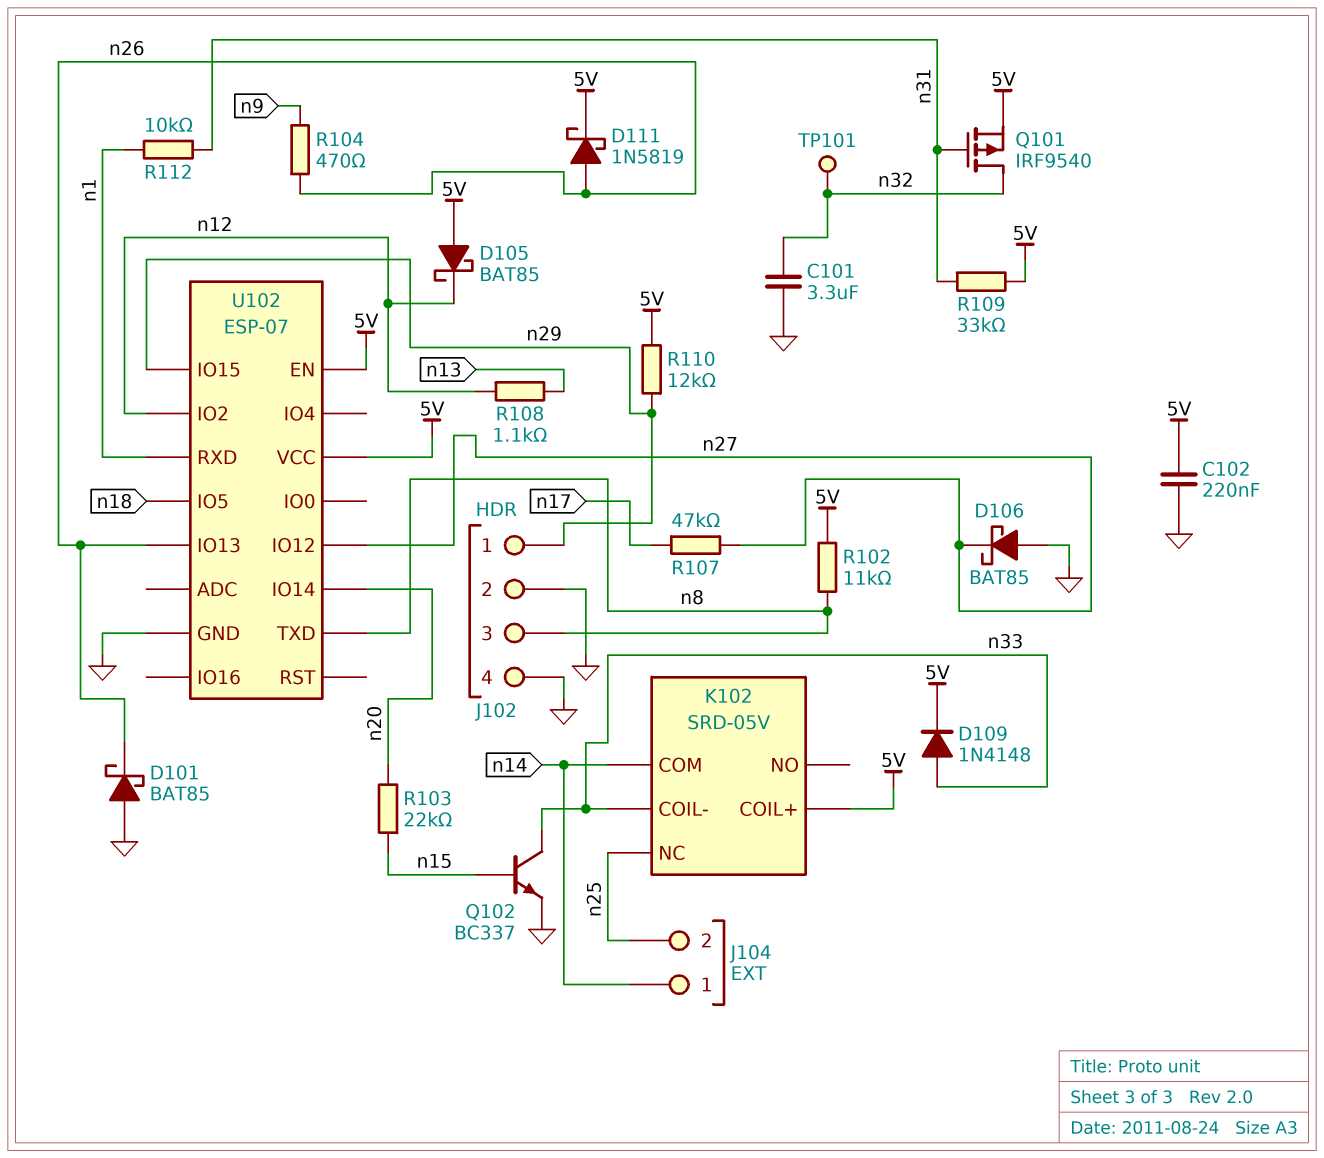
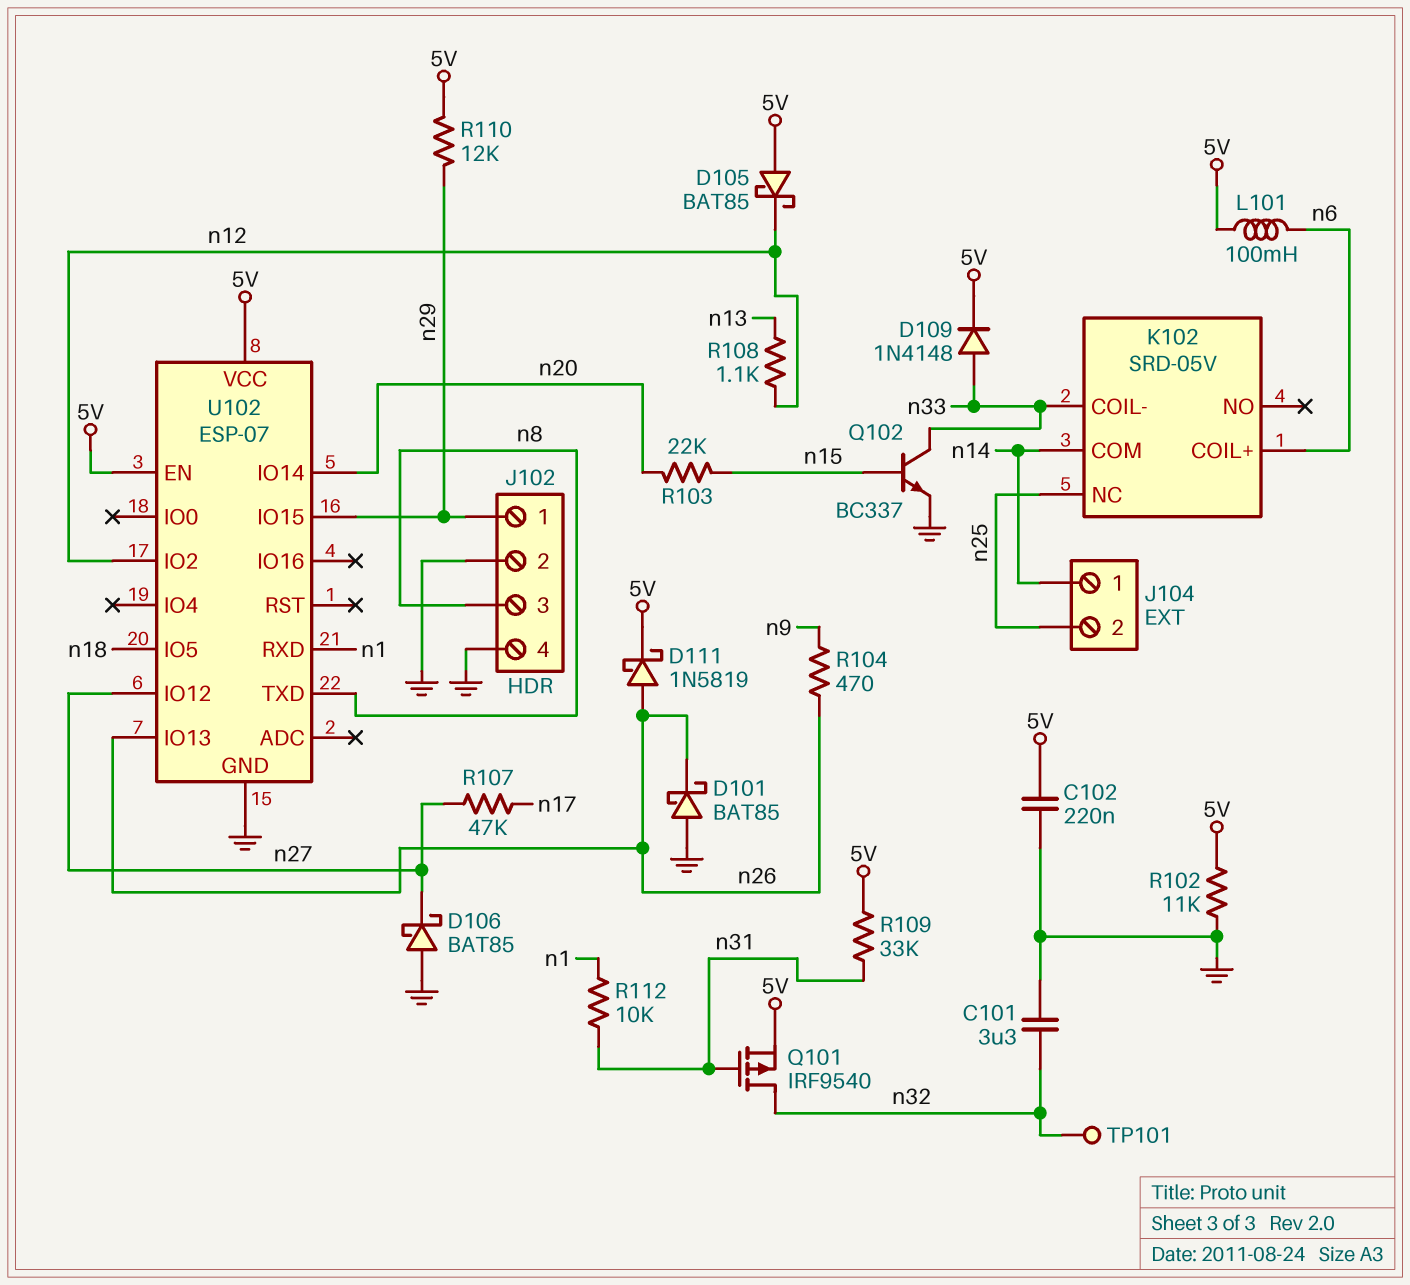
K102 pin COIL+: 5V -> n6
L101: none -> 100mH (5V, n6)
R102: 11k (5V, n8) -> 11k (5V, GND)

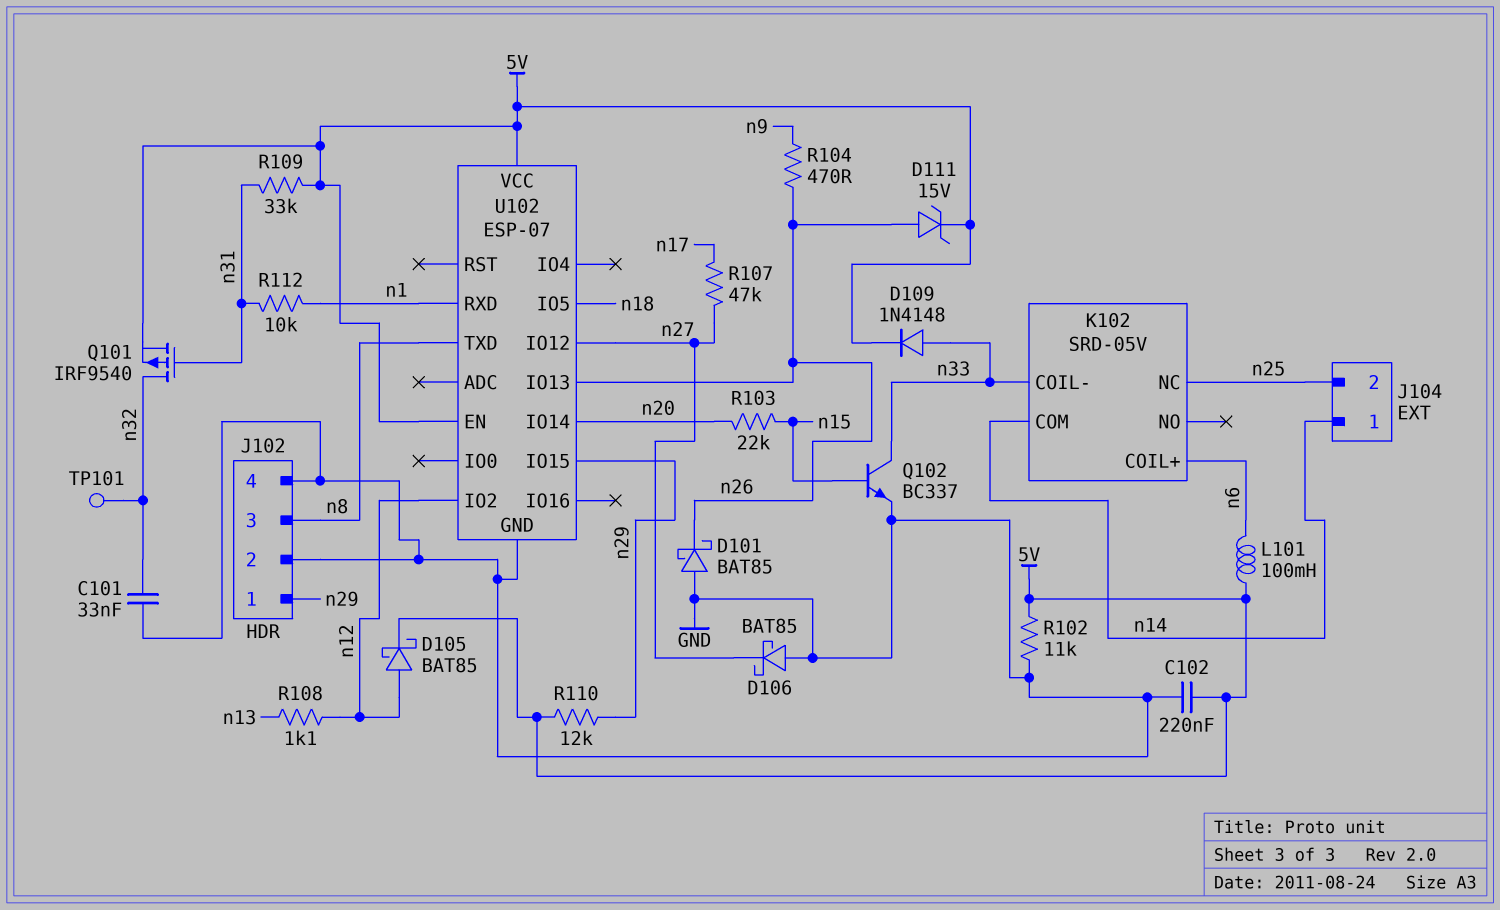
C101: 3.3uF (GND, n32) -> 33nF (GND, n32)
D105: schottky BAT85 (A 5V, K n12) -> schottky BAT85 (A n12, K 5V)
D111: schottky 1N5819 (A n26, K 5V) -> zener 15V (A n26, K 5V)

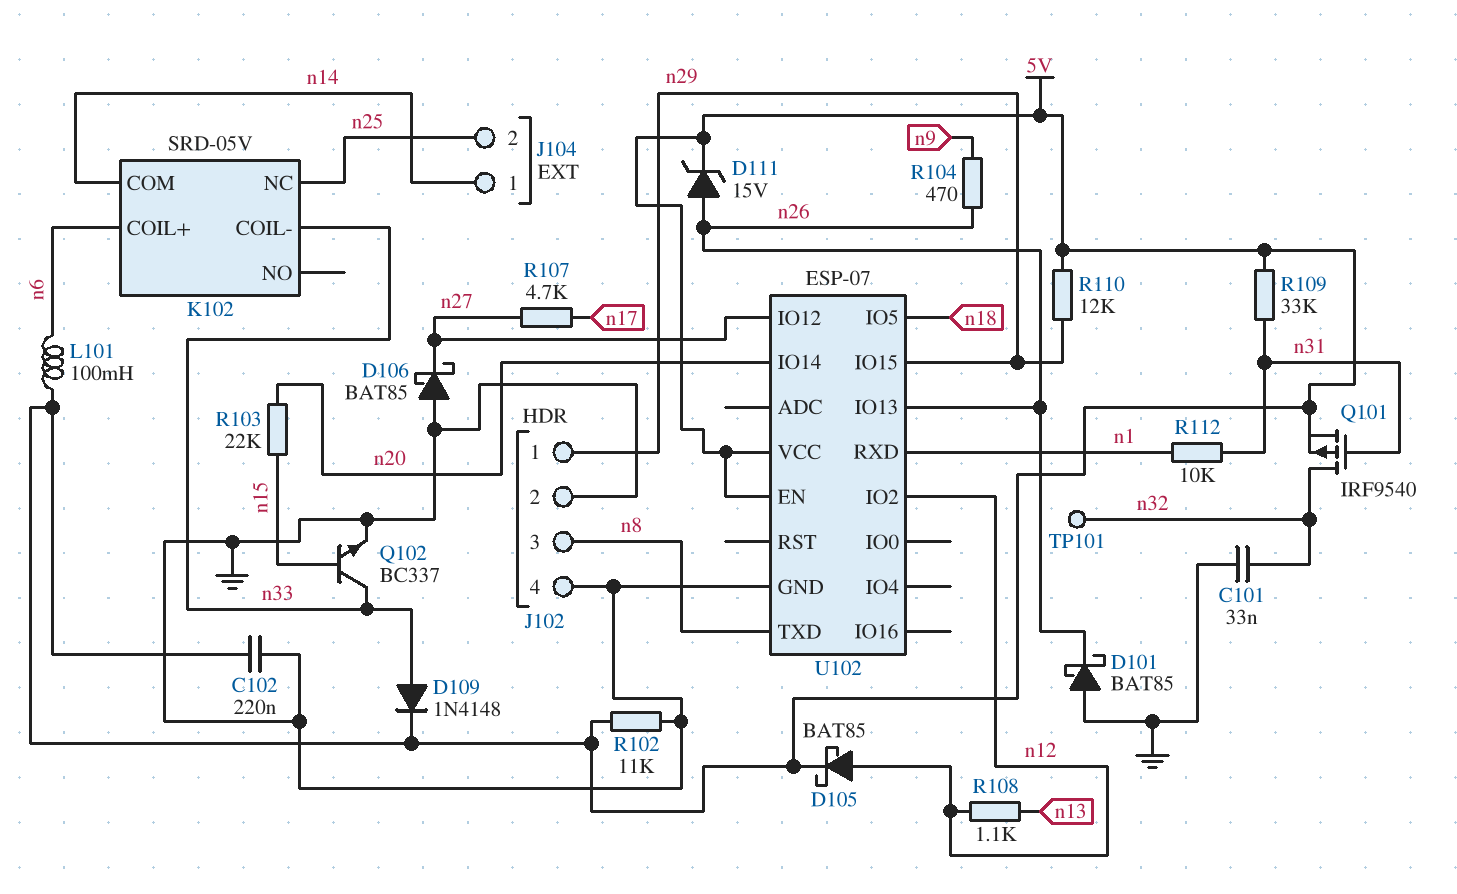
R107: 47k (n17, n27) -> 4.7k (n17, n27)

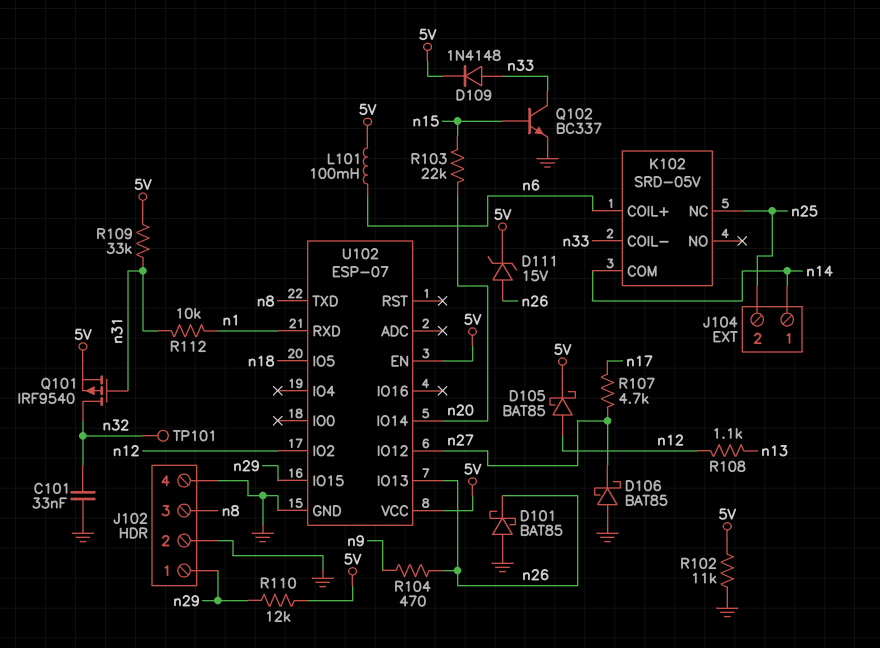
C102: 220nF (5V, GND) -> none

